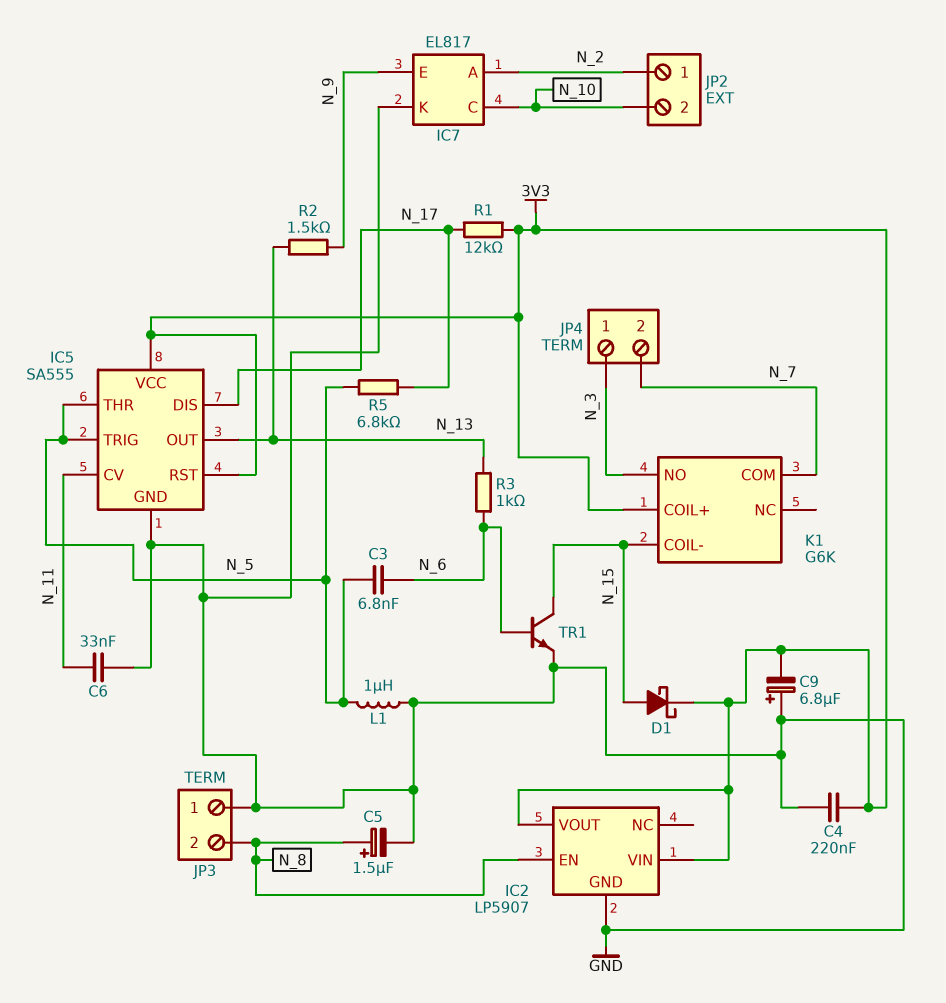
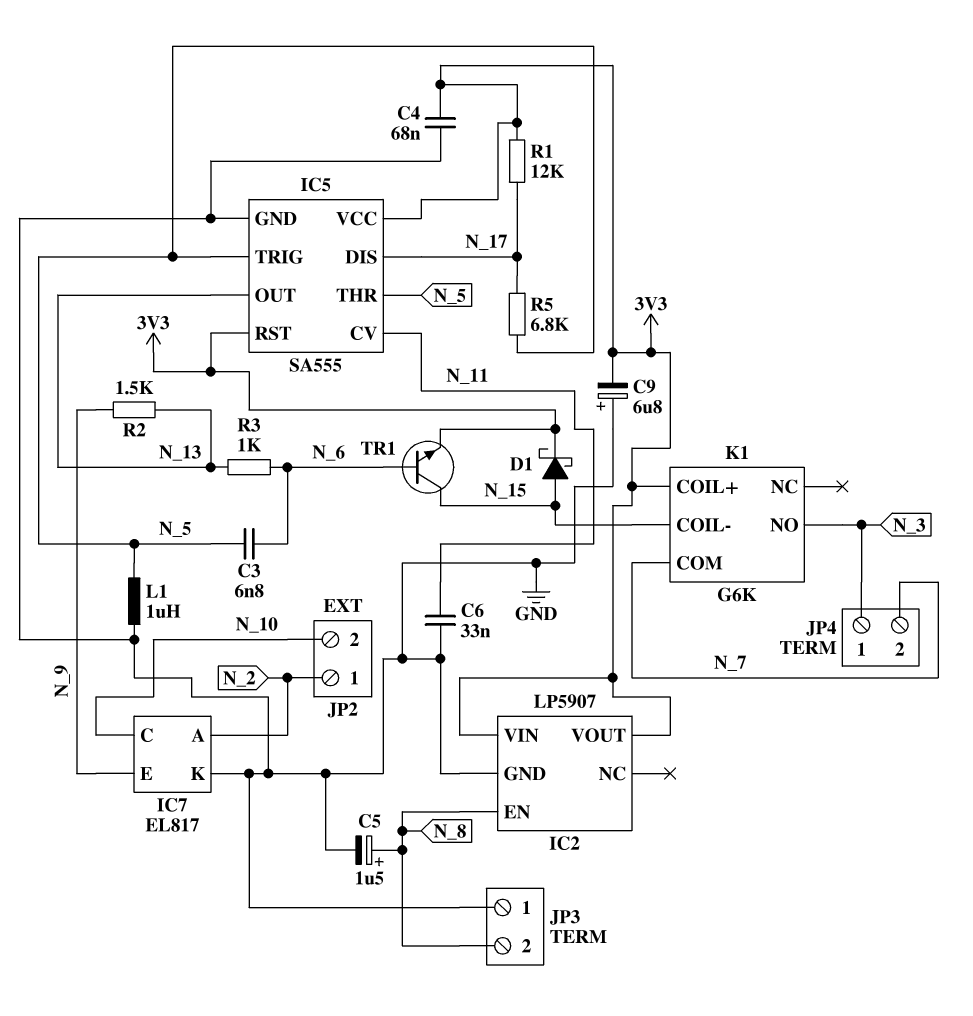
C4: 220nF (3V3, GND) -> 68nF (3V3, GND)
TR1: NPN (B N_6, C N_15, E GND) -> NPN (B N_6, C N_15, E 3V3)

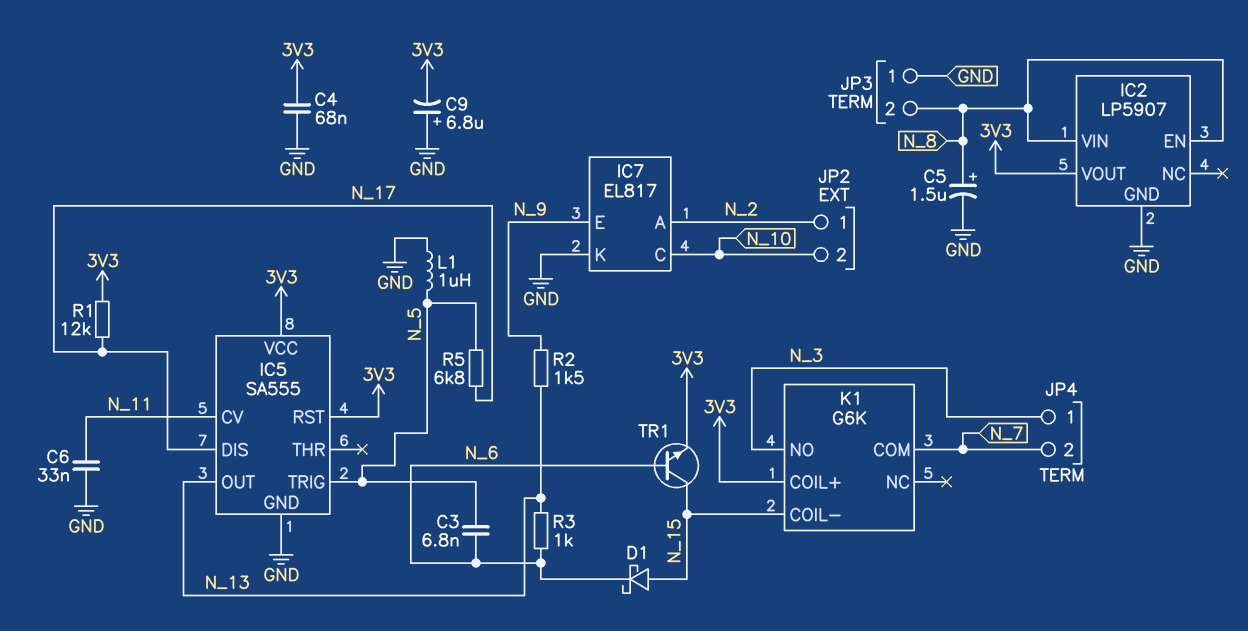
D1: schottky (A N_15, K 3V3) -> schottky (A N_15, K N_6)
IC2 pin VIN: 3V3 -> N_8
IC5 pin THR: N_5 -> none

